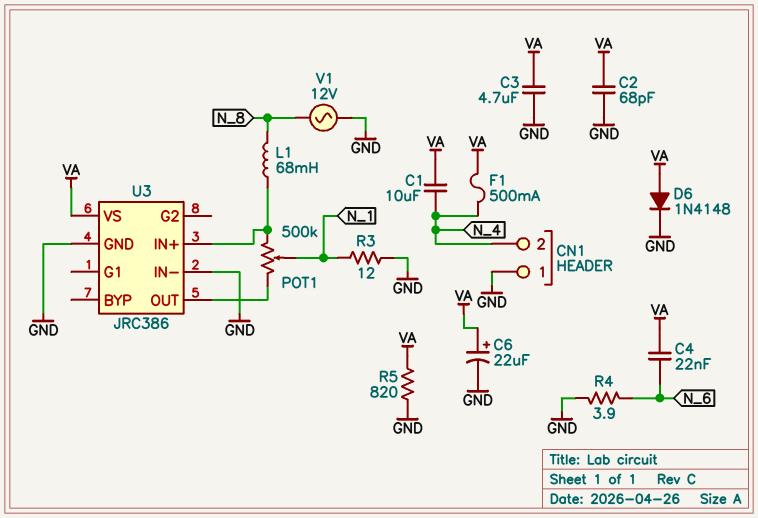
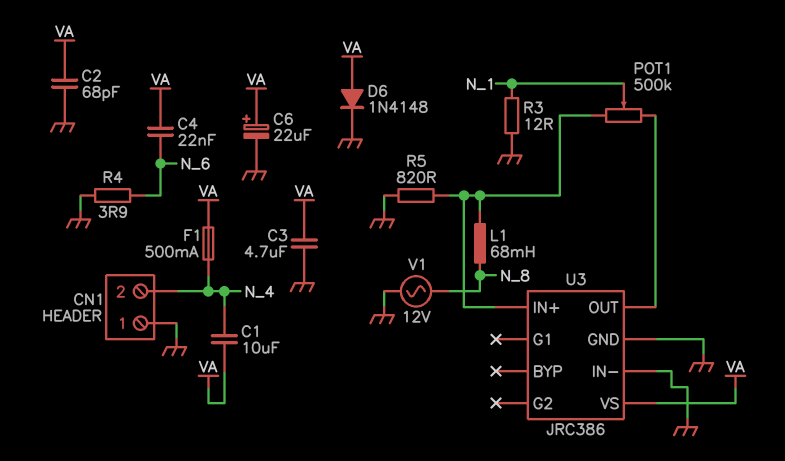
R5: 820 (GND, VA) -> 820 (GND, U3/IN+)

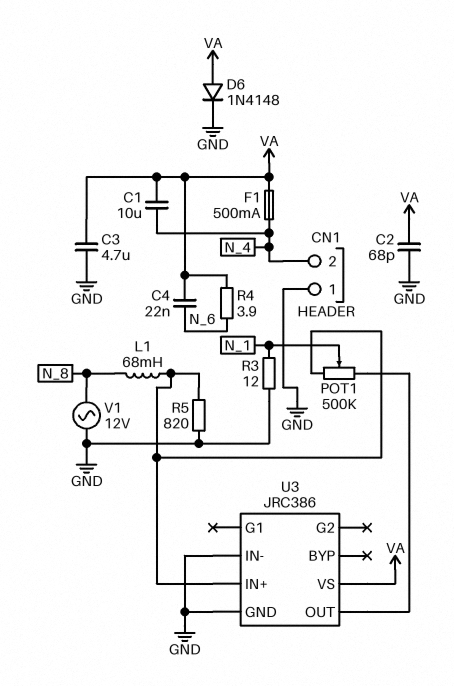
C6: 22uF (plus VA, minus GND) -> none
R4: 3.9 (GND, N_6) -> 3.9 (N_6, VA)

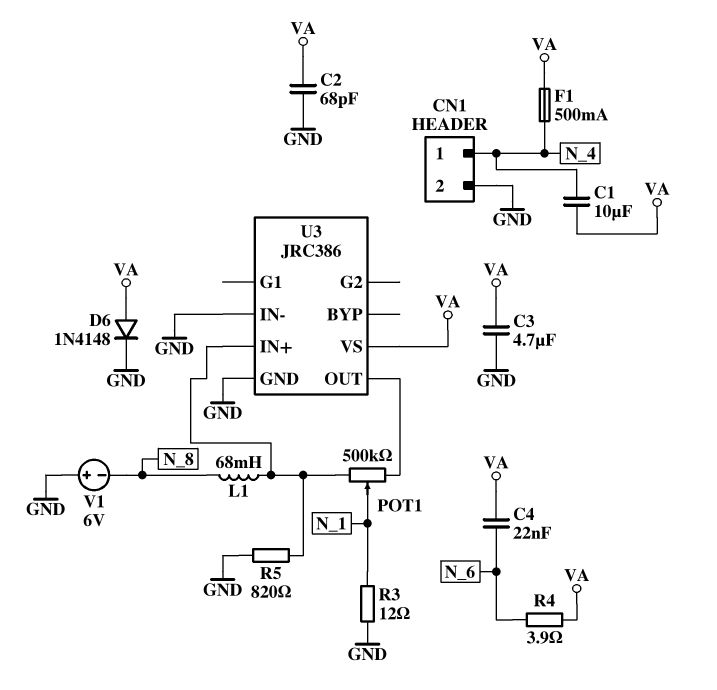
CN1 pin 1: GND -> N_4
CN1 pin 2: N_4 -> GND
V1: AC 12V (GND, N_8) -> 6V (plus GND, minus N_8)

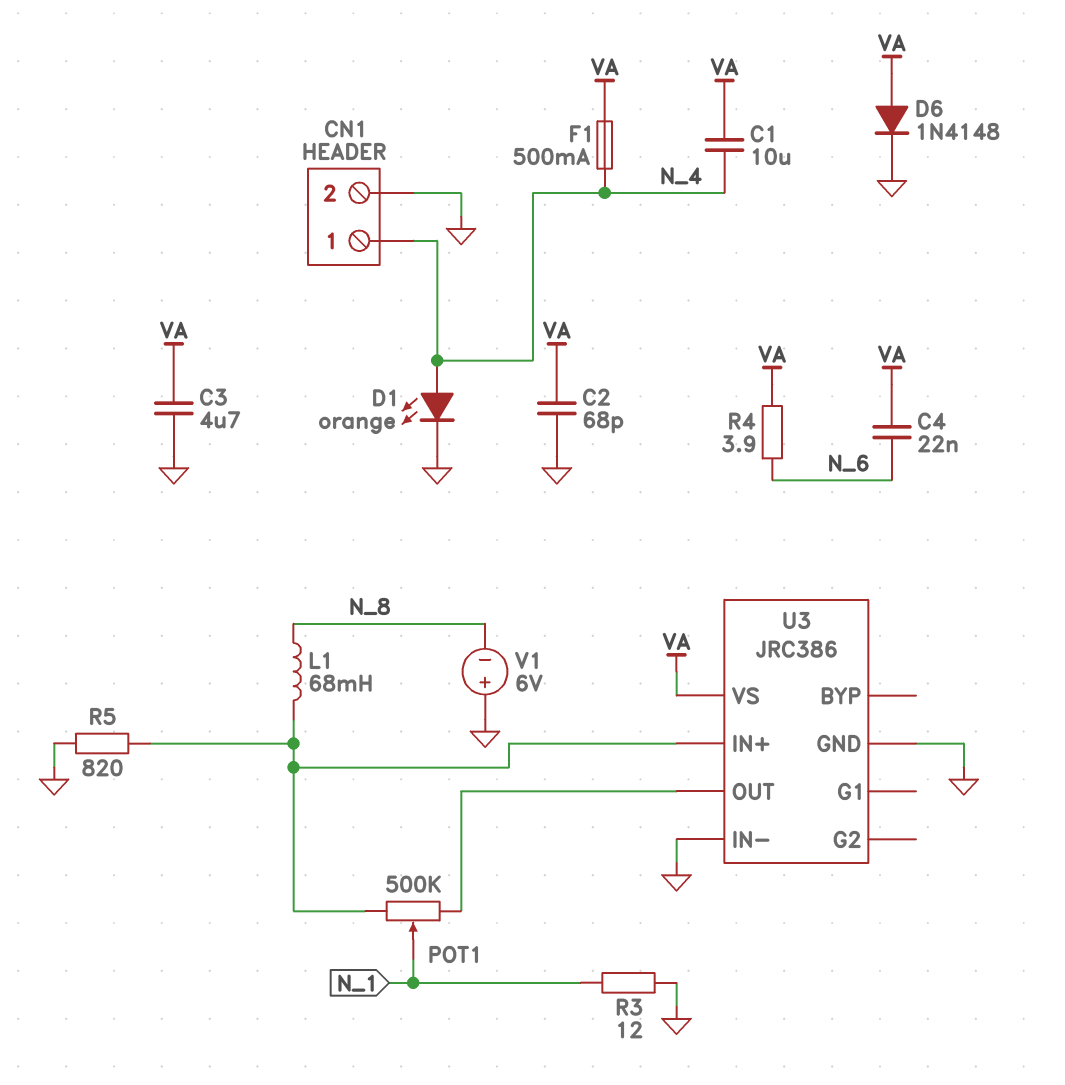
D1: none -> LED orange (A N_4, K GND)

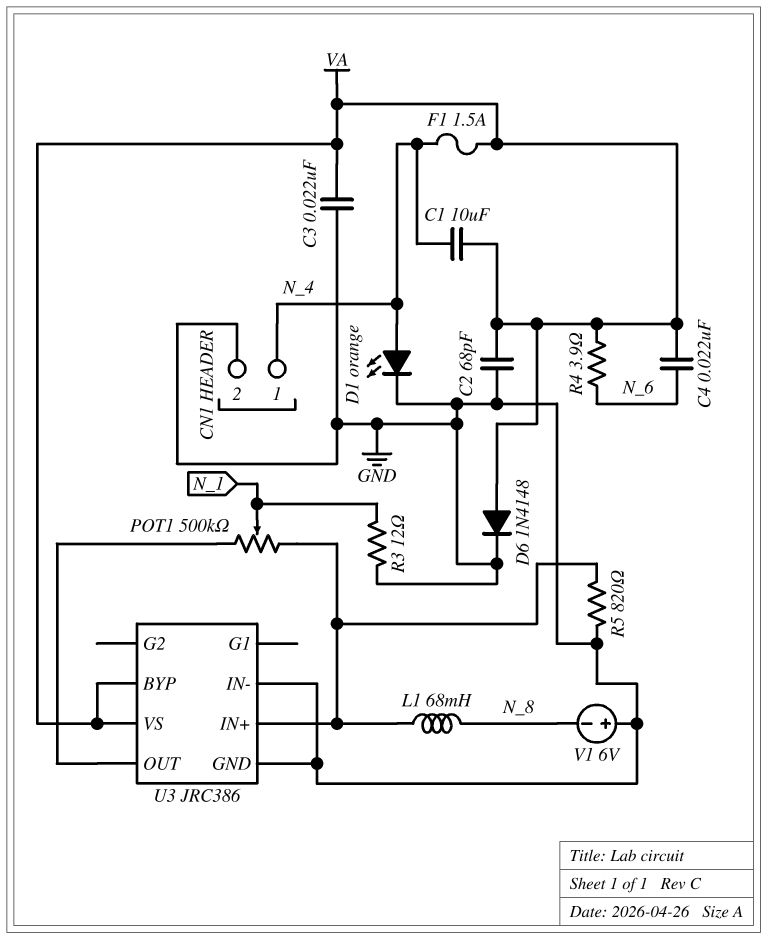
C3: 4.7uF (GND, VA) -> 22nF (GND, VA)
F1: 500mA (N_4, VA) -> 1.5A (N_4, VA)
U3 pin BYP: none -> VA

